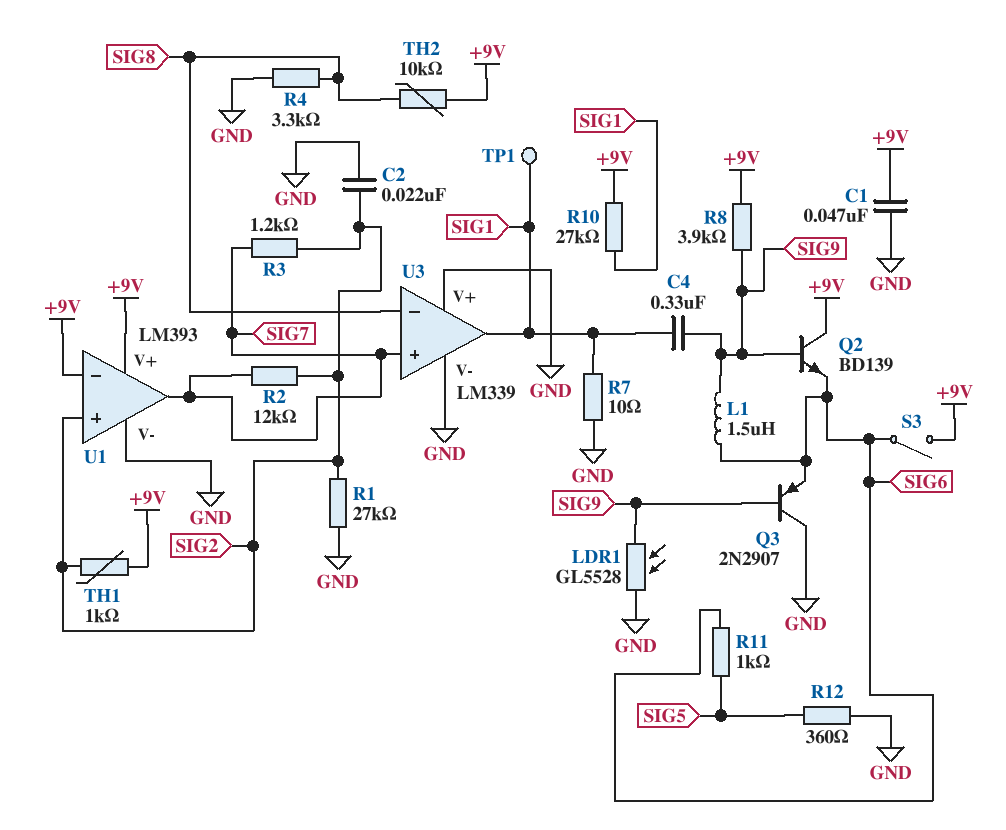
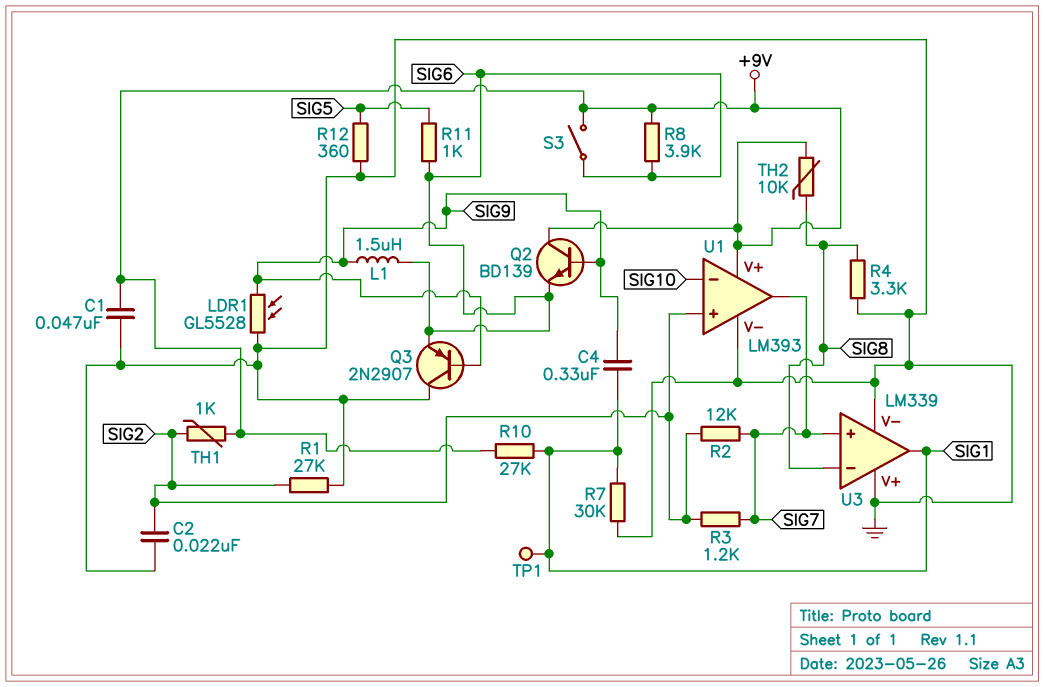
R7: 10 (GND, SIG1) -> 30k (GND, SIG1)
R8: 3.9k (+9V, SIG9) -> 3.9k (+9V, SIG6)
U1 pin in-: +9V -> SIG10

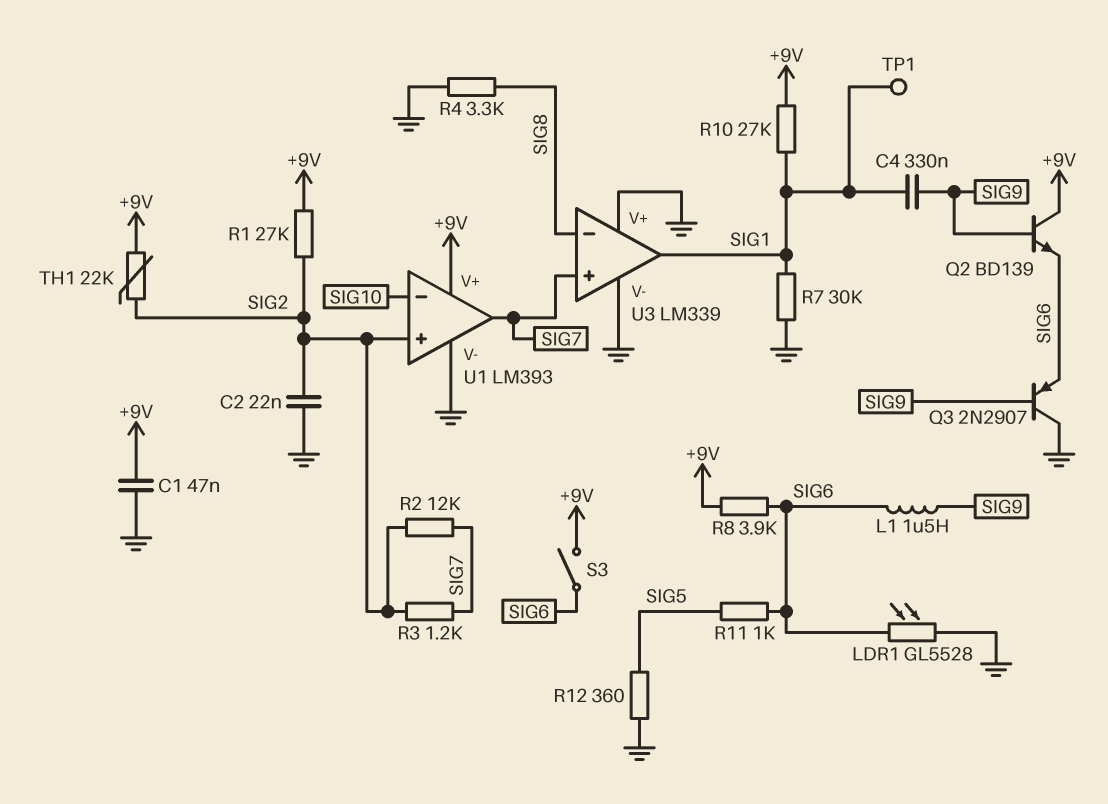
LDR1: GL5528 (GND, SIG9) -> GL5528 (GND, SIG6)
R1: 27k (GND, SIG2) -> 27k (+9V, SIG2)
TH1: 1k (+9V, SIG2) -> 22k (+9V, SIG2)
TH2: 10k (+9V, SIG8) -> none

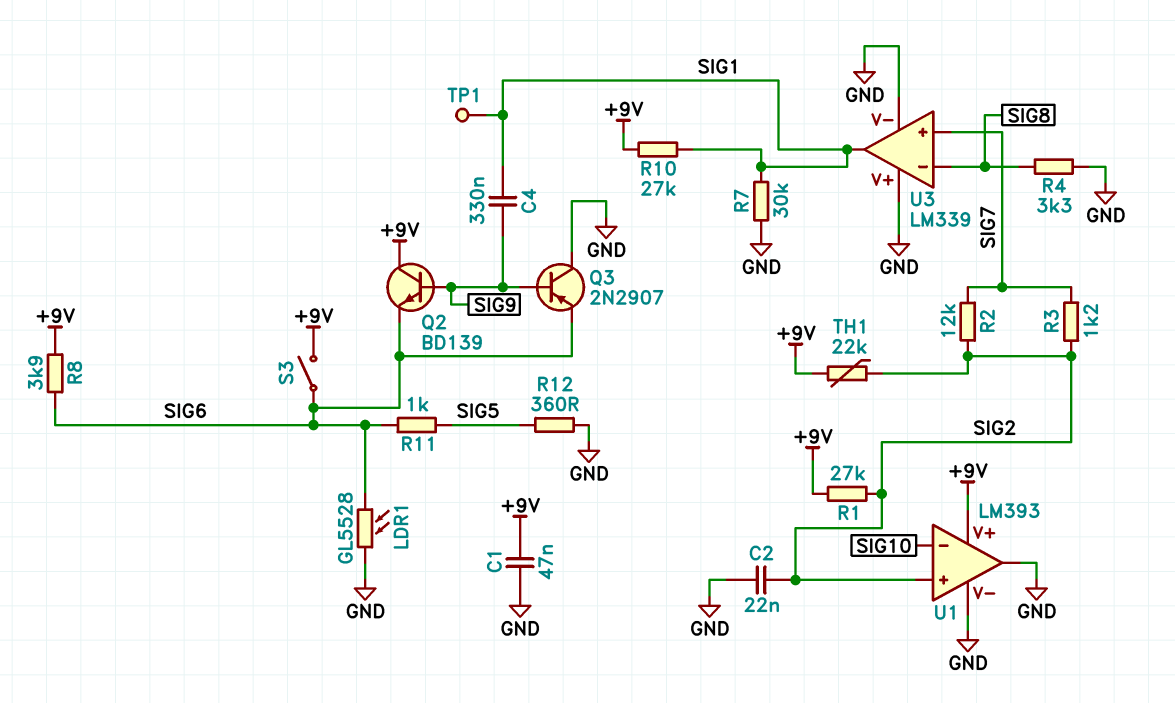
L1: 1.5uH (SIG6, SIG9) -> none
U1 pin out: SIG7 -> GND

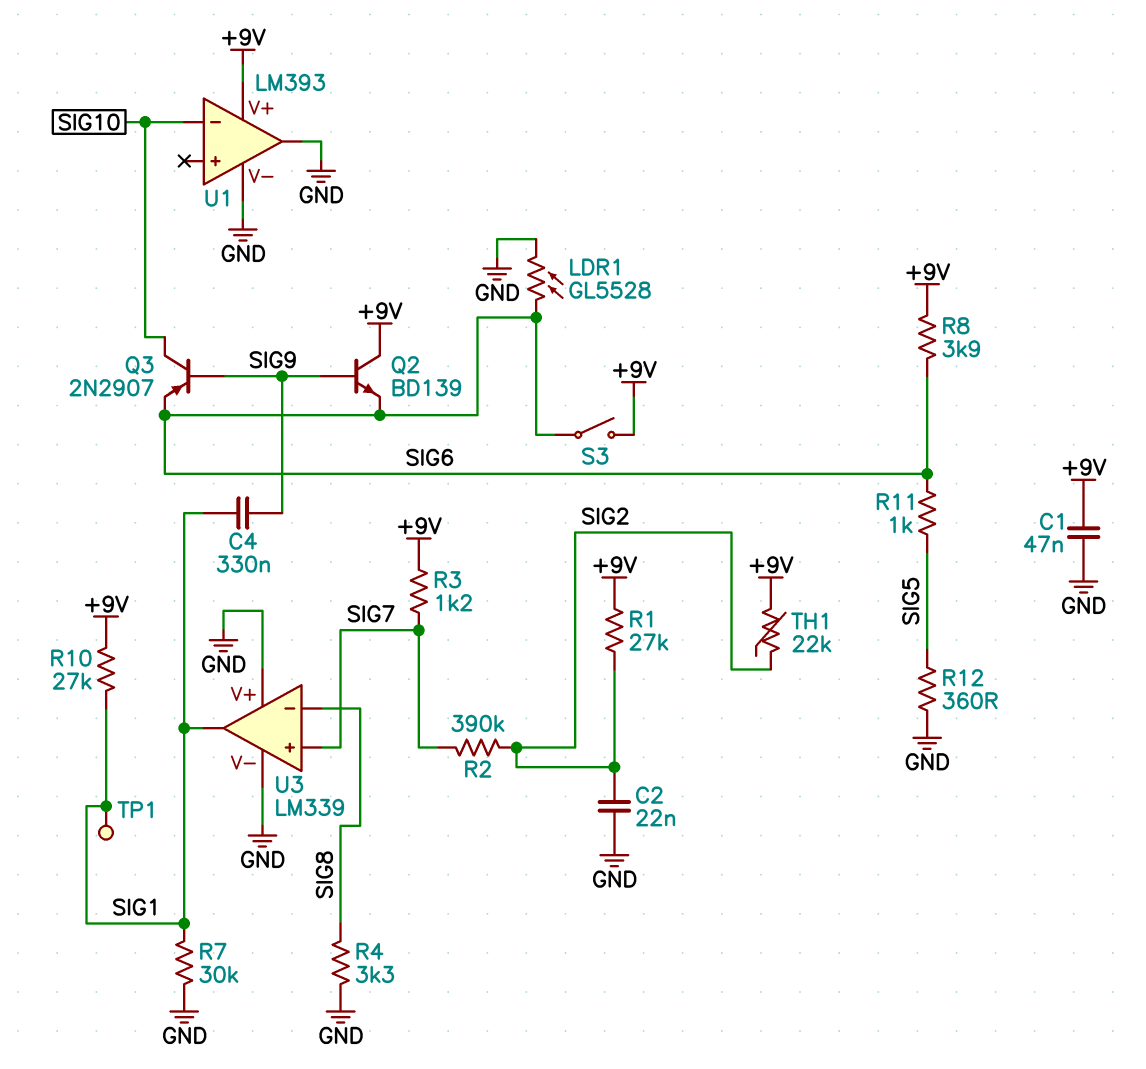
Q3: PNP 2N2907 (B SIG9, C GND, E SIG6) -> PNP 2N2907 (B SIG9, C SIG10, E SIG6)
R2: 12k (SIG2, SIG7) -> 390k (SIG2, SIG7)
R3: 1.2k (SIG2, SIG7) -> 1.2k (+9V, SIG7)
U1 pin in+: SIG2 -> none

